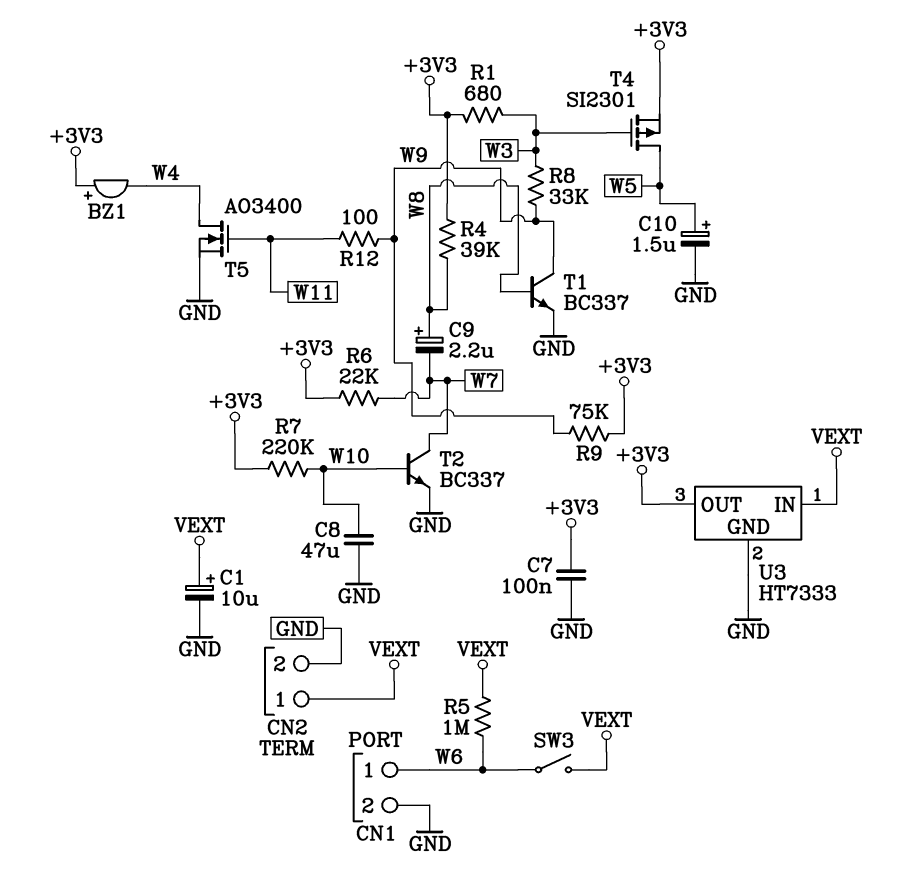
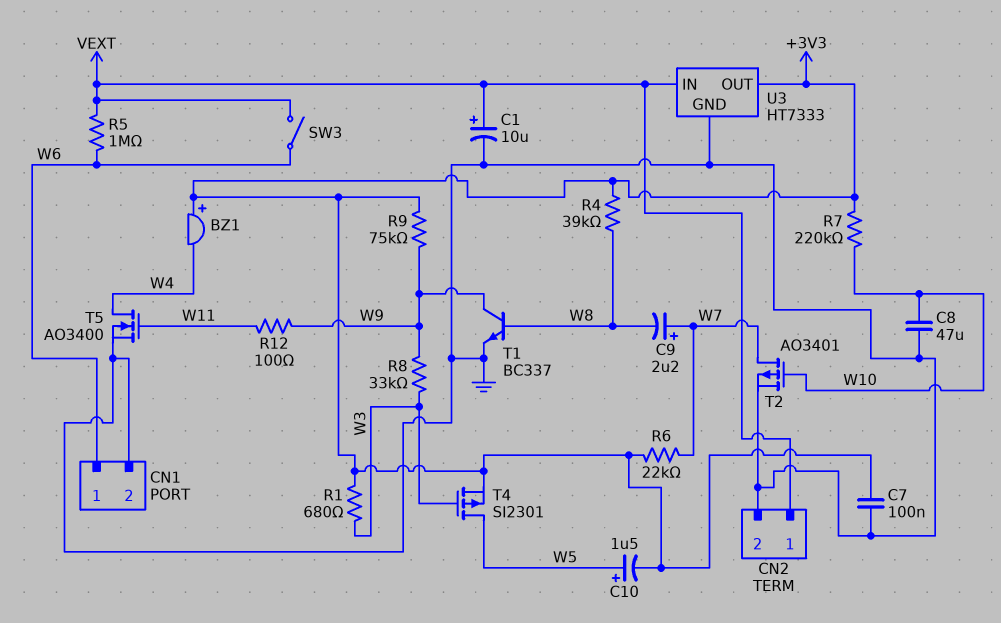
C9: 2.2uF (plus W8, minus W7) -> 2.2uF (plus W7, minus W8)
C10: 1.5uF (plus W5, minus GND) -> 1.5uF (plus W5, minus +3V3)
T2: NPN BC337 (B W10, C W7, E GND) -> PMOS AO3401 (G W10, D W7, S GND)

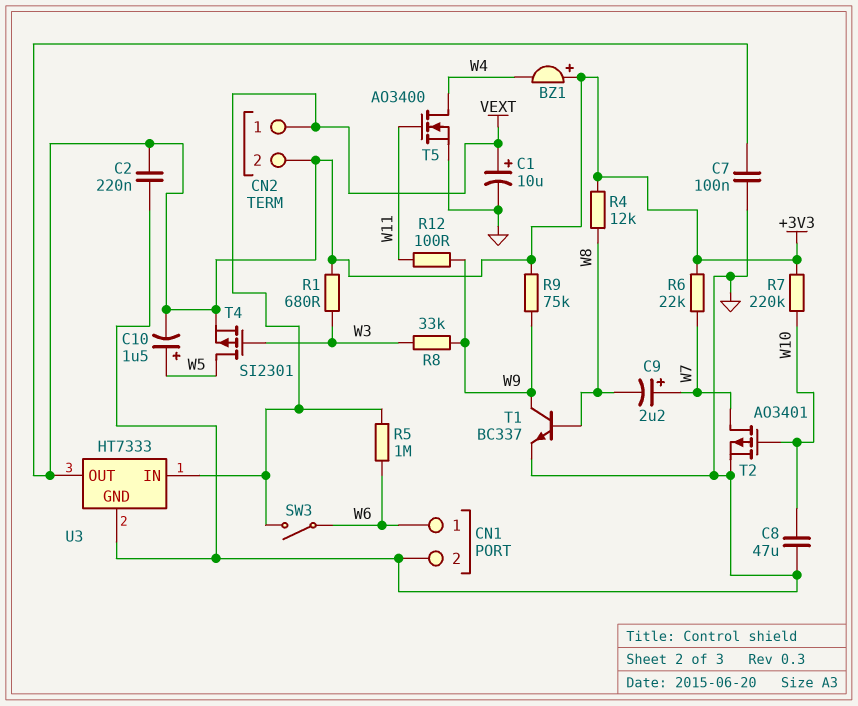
C2: none -> 220nF (+3V3, GND)
CN2 pin 2: GND -> +3V3
R4: 39k (+3V3, W8) -> 12k (+3V3, W8)

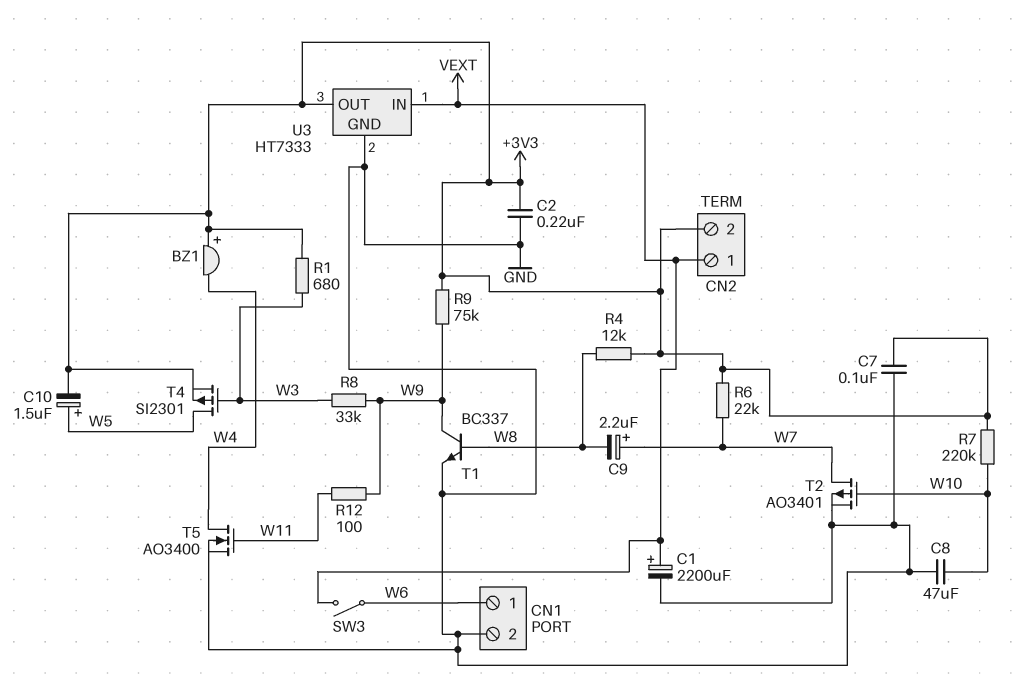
C1: 10uF (plus VEXT, minus GND) -> 2200uF (plus VEXT, minus GND)
R5: 1M (VEXT, W6) -> none

